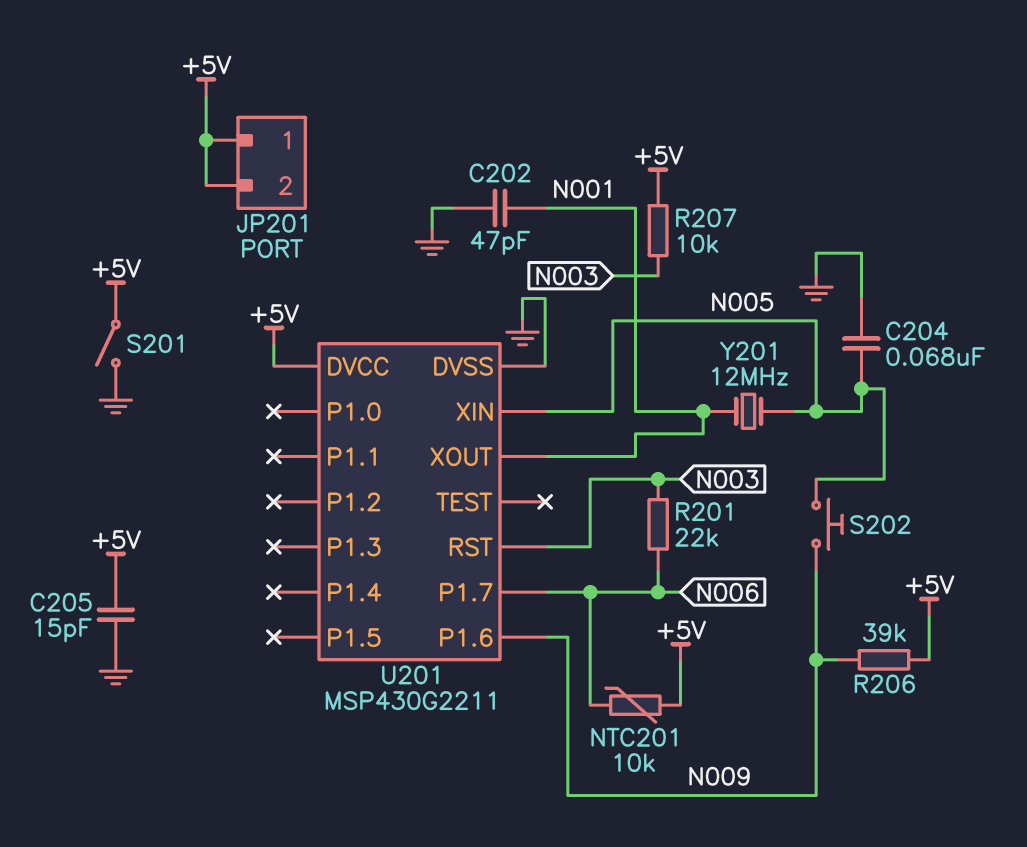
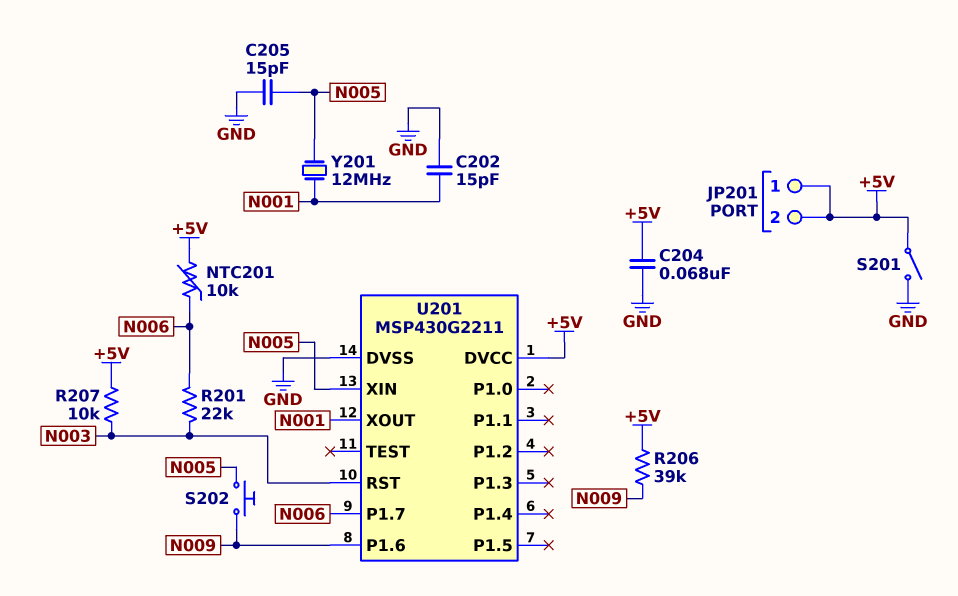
C202: 47pF (GND, N001) -> 15pF (GND, N001)
C204: 68nF (GND, N005) -> 68nF (+5V, GND)
C205: 15pF (+5V, GND) -> 15pF (GND, N005)

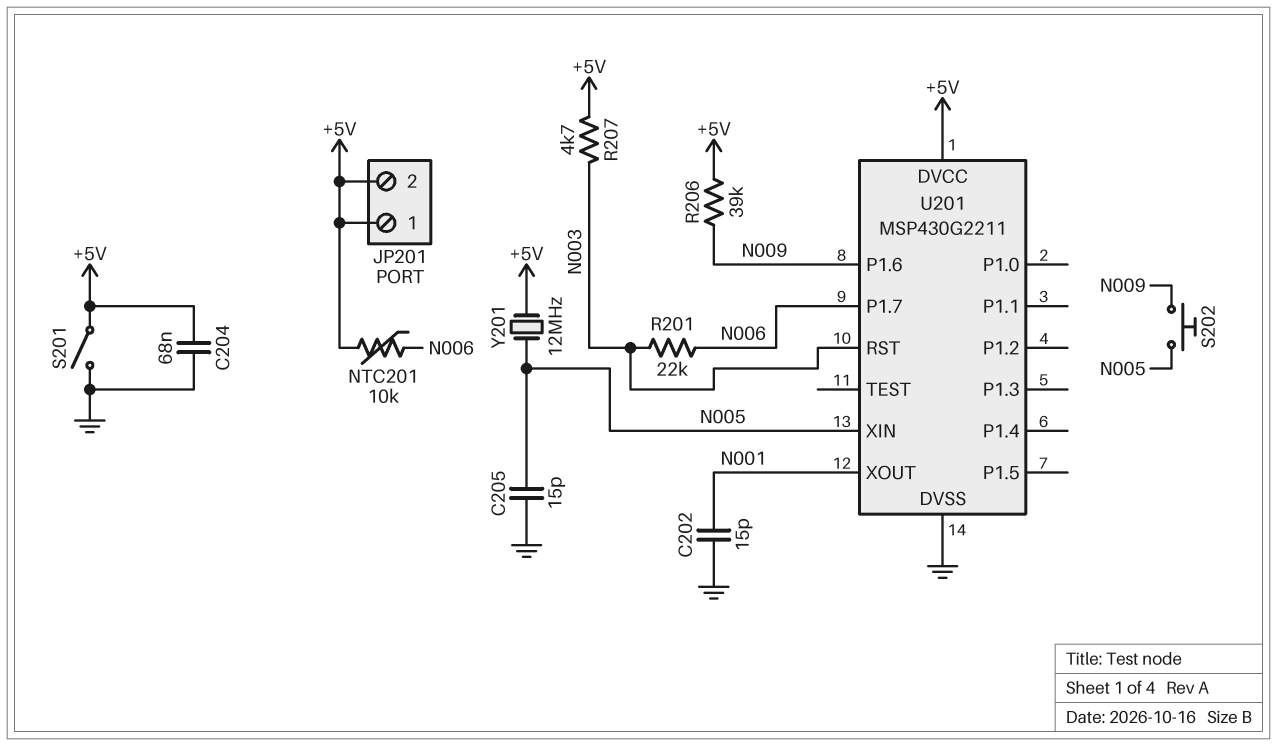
R207: 10k (+5V, N003) -> 4.7k (+5V, N003)
Y201: 12MHz (N001, N005) -> 12MHz (+5V, N005)

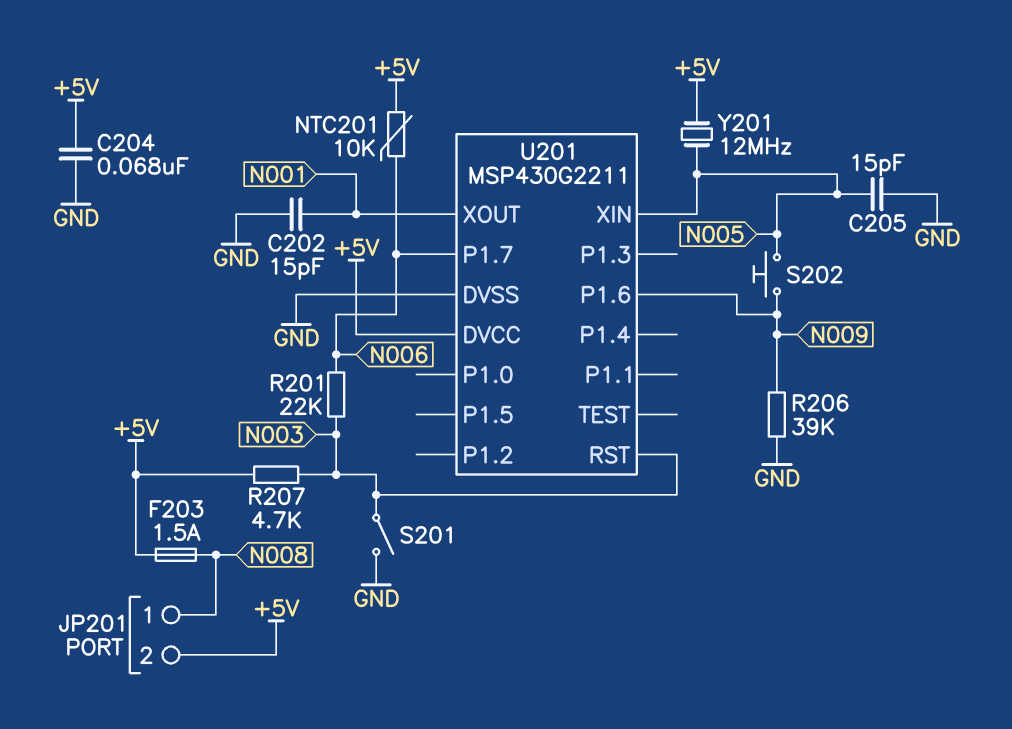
F203: none -> 1.5A (+5V, N008)
JP201 pin 1: +5V -> N008
R206: 39k (+5V, N009) -> 39k (GND, N009)
S201: switch (+5V, GND) -> switch (GND, N003)

